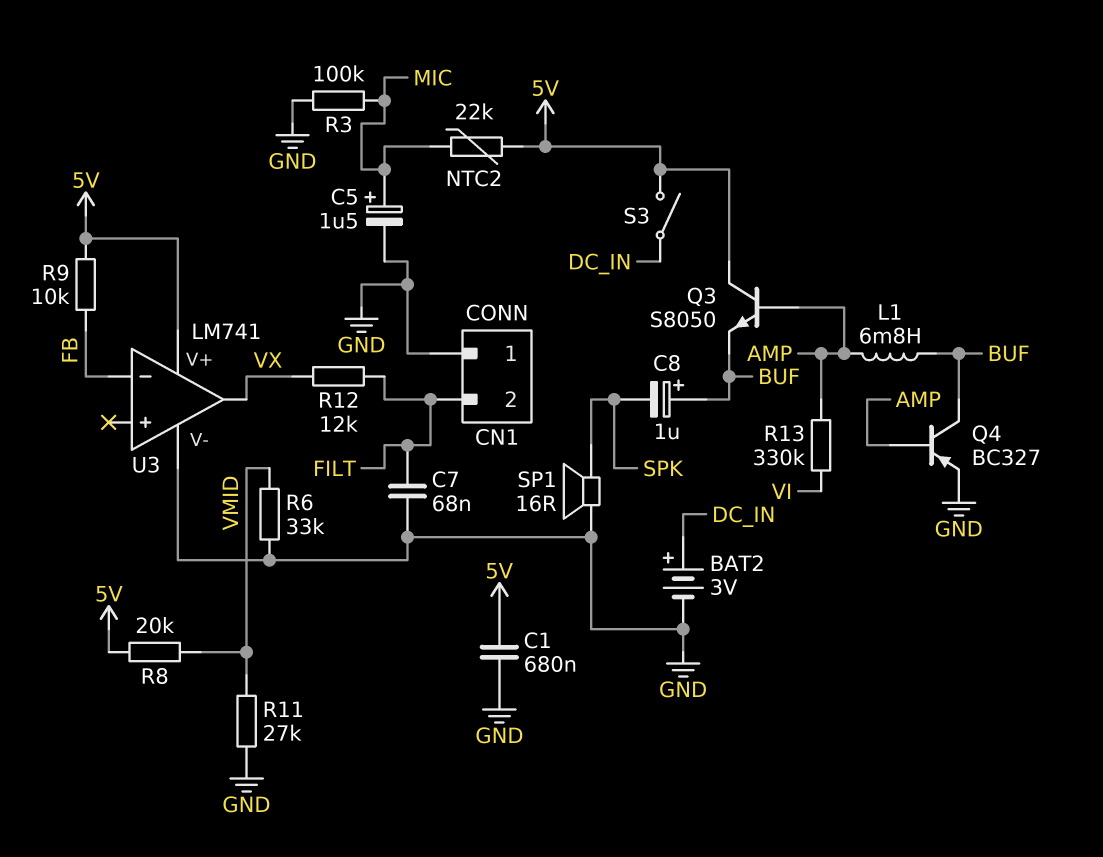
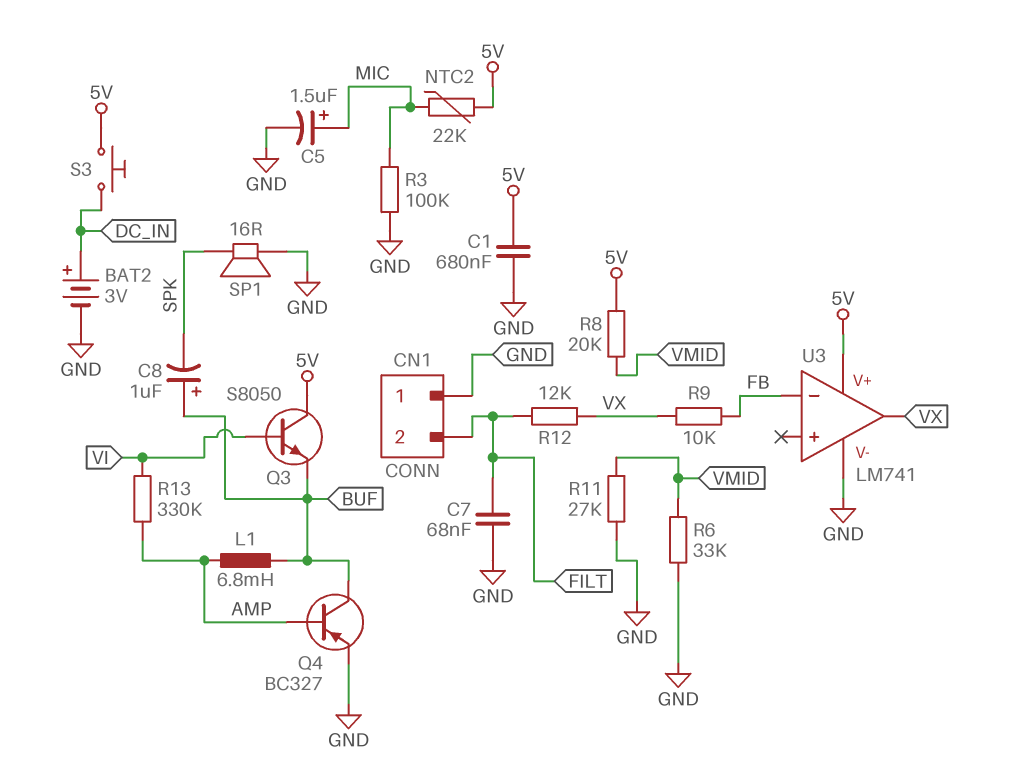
Q3: NPN S8050 (B AMP, C 5V, E BUF) -> NPN S8050 (B VI, C 5V, E BUF)
R9: 10k (5V, FB) -> 10k (FB, VX)
S3: switch (5V, DC_IN) -> button (5V, DC_IN)

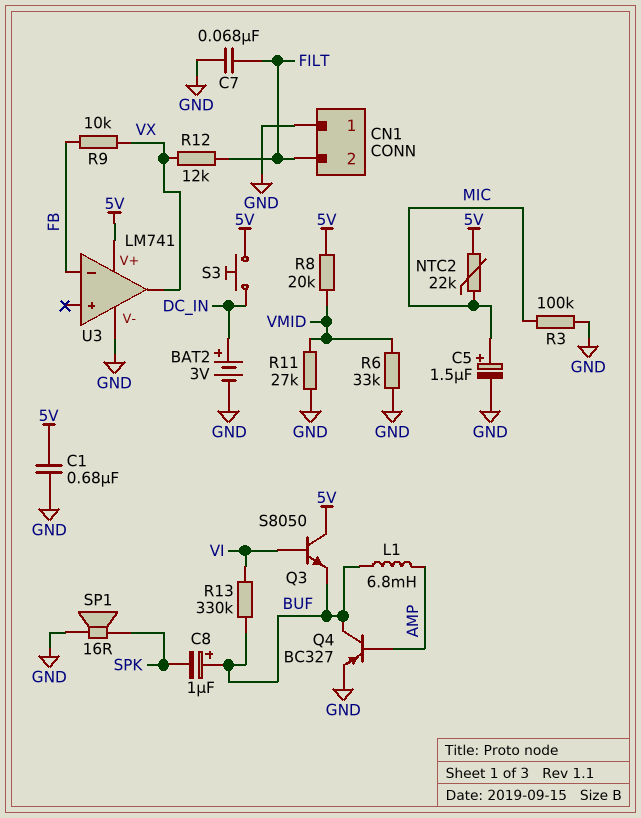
R13: 330k (AMP, VI) -> 330k (BUF, VI)

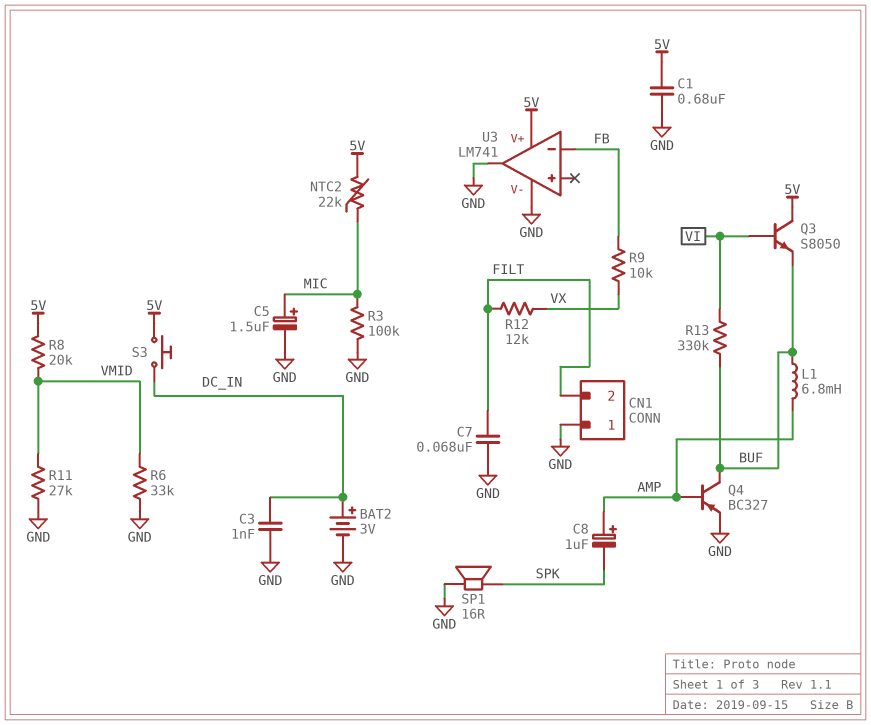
C3: none -> 1nF (DC_IN, GND)
C8: 1uF (plus BUF, minus SPK) -> 1uF (plus AMP, minus SPK)
U3 pin out: VX -> GND

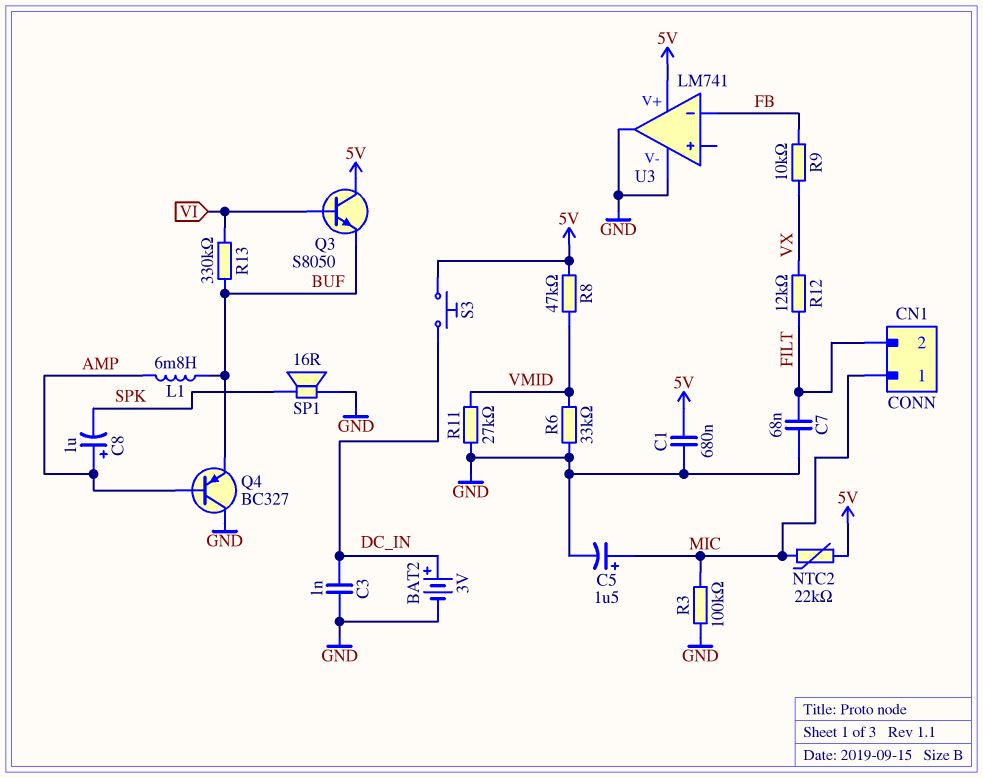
CN1 pin 1: GND -> MIC
Q4: PNP BC327 (B AMP, C BUF, E GND) -> PNP BC327 (B AMP, C GND, E BUF)
R8: 20k (5V, VMID) -> 47k (5V, VMID)

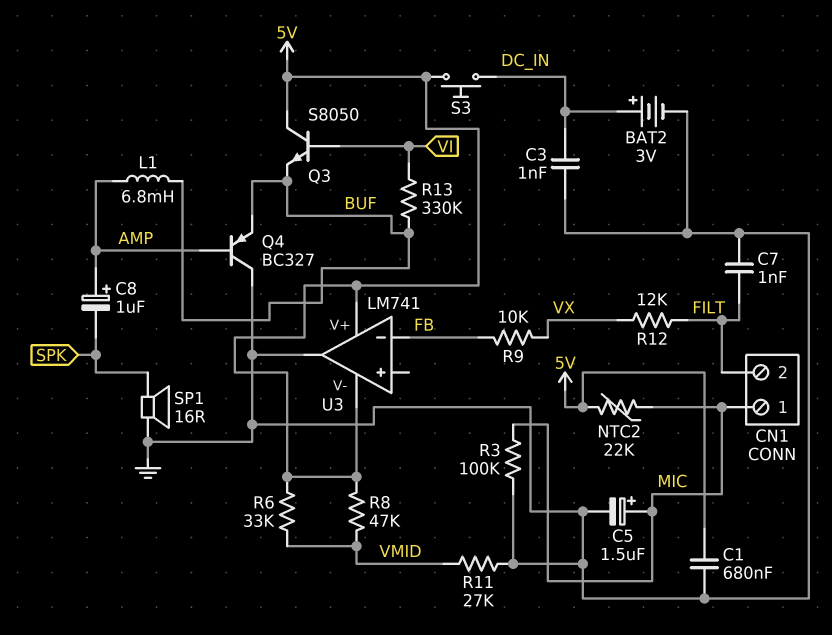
C7: 68nF (FILT, GND) -> 1nF (FILT, GND)
R6: 33k (GND, VMID) -> 33k (5V, VMID)
U3 pin V-: GND -> 5V

